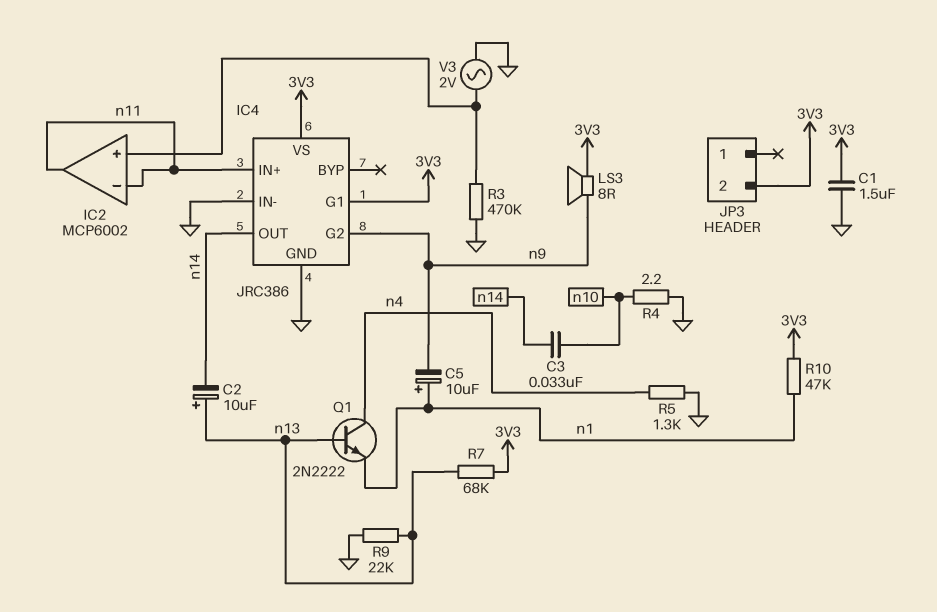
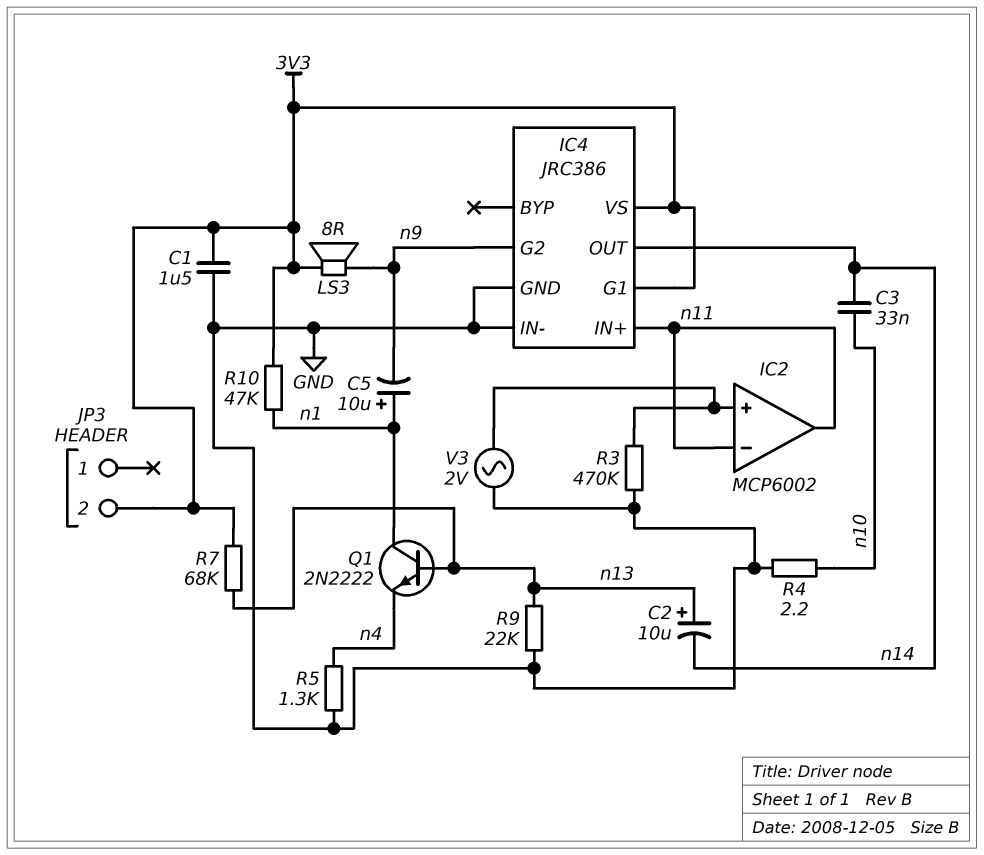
Q1: NPN 2N2222 (B n13, C n4, E n1) -> NPN 2N2222 (B n13, C n1, E n4)

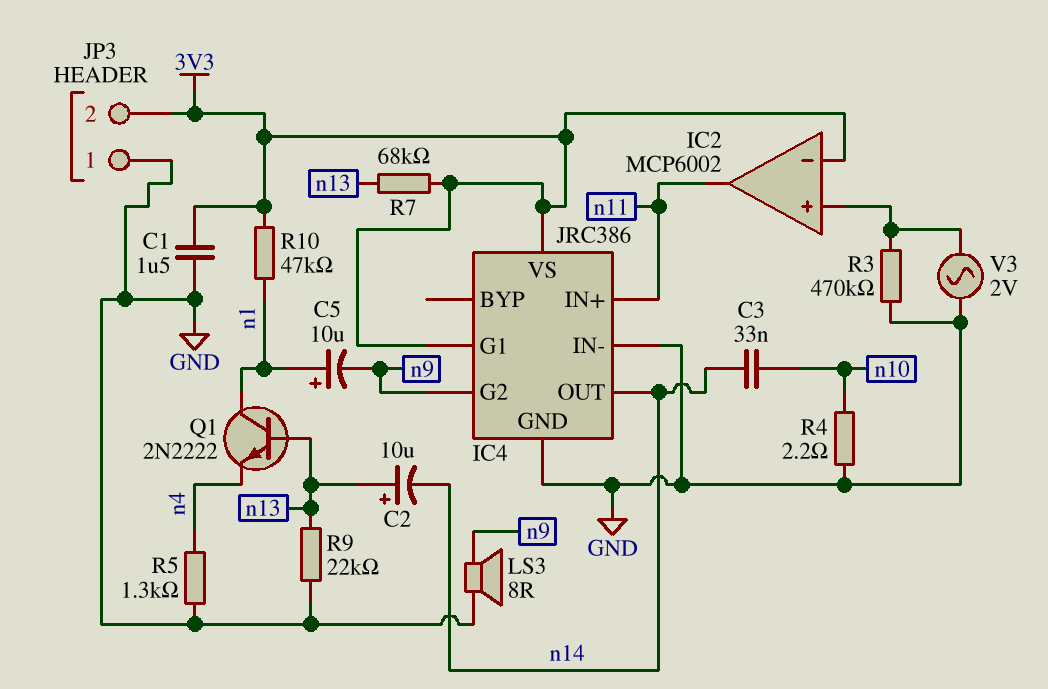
IC2 pin in-: n11 -> 3V3
JP3 pin 1: none -> GND
LS3: speaker 8R (3V3, n9) -> speaker 8R (GND, n9)

